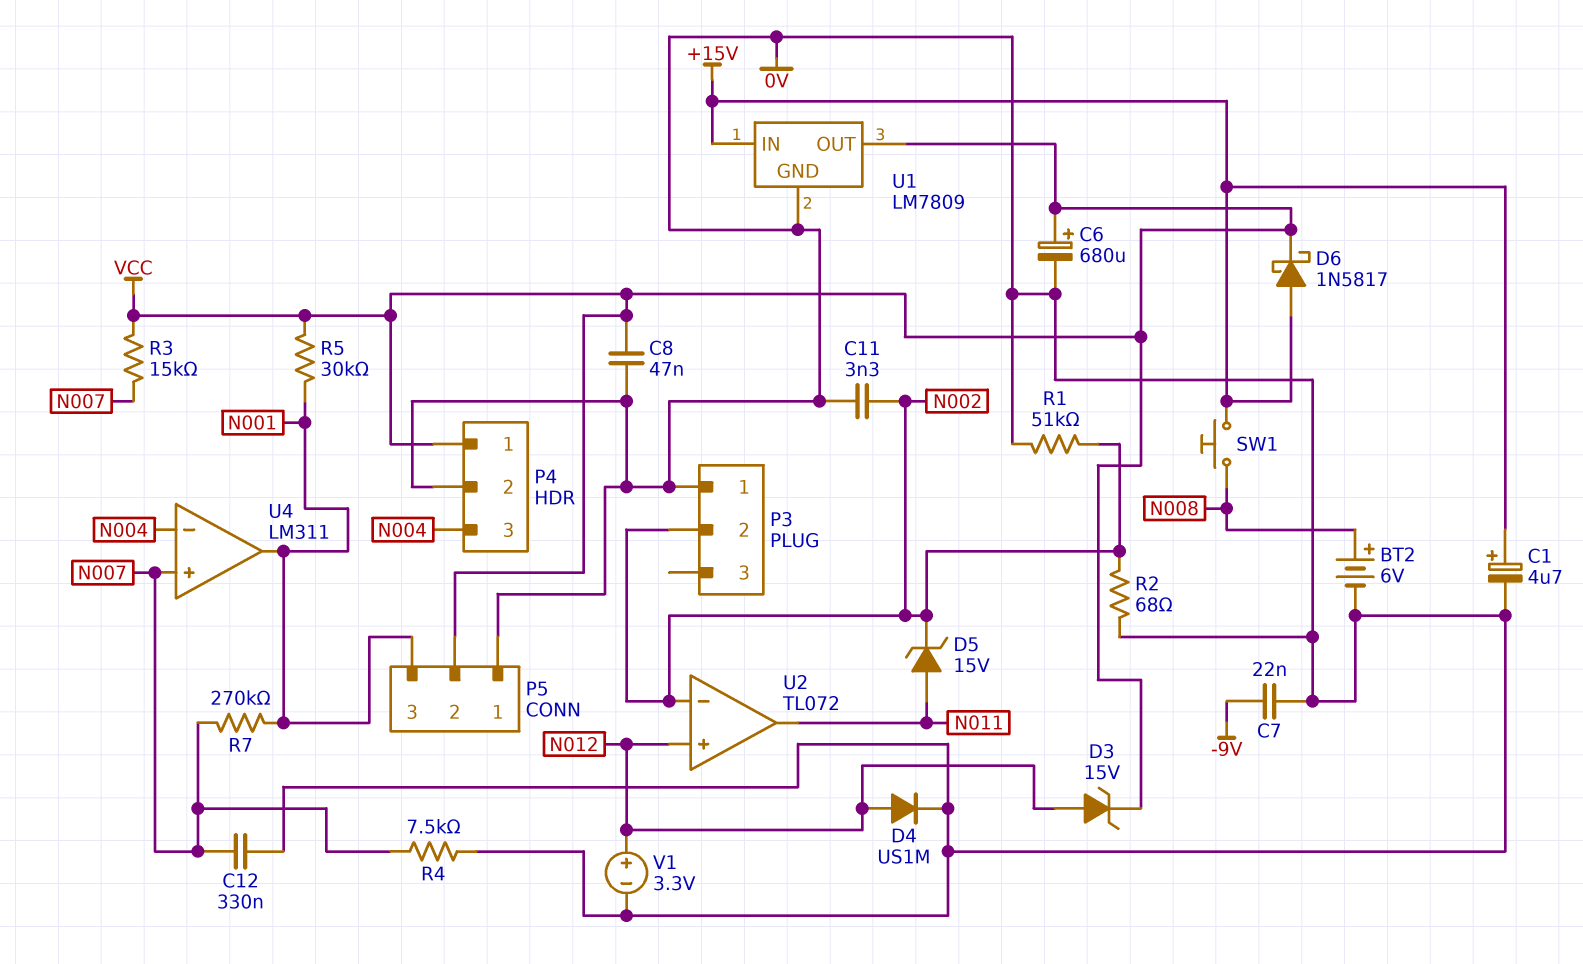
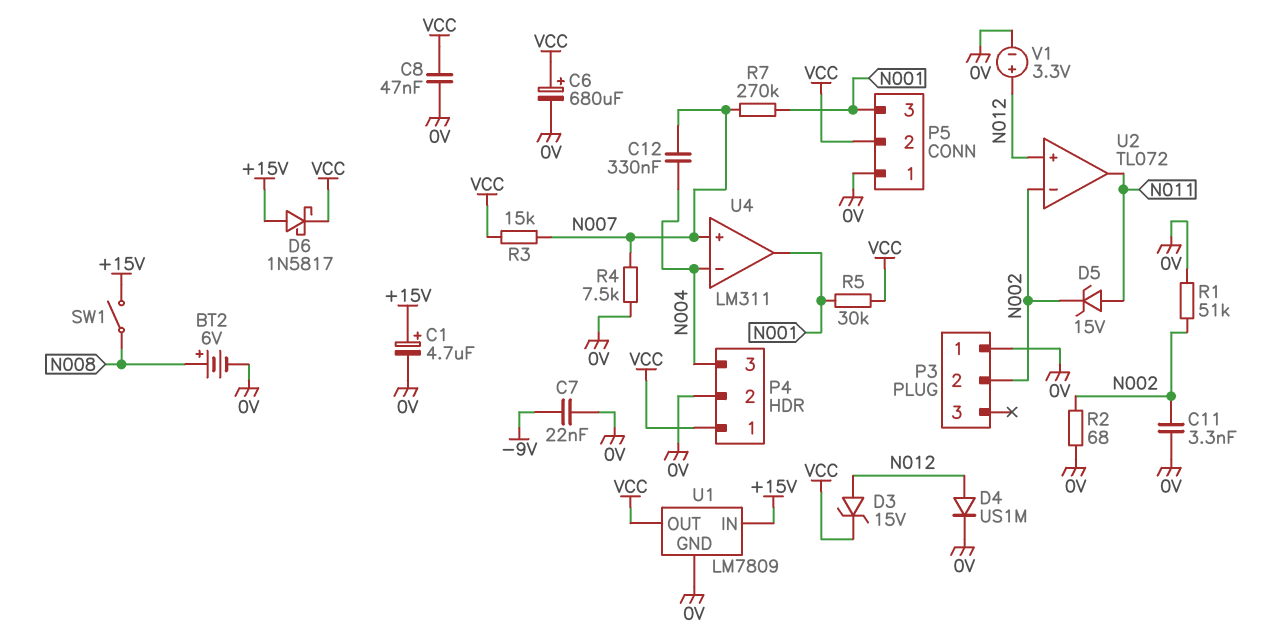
C12: 330nF (0V, N007) -> 330nF (N004, N007)
SW1: button (+15V, N008) -> switch (+15V, N008)

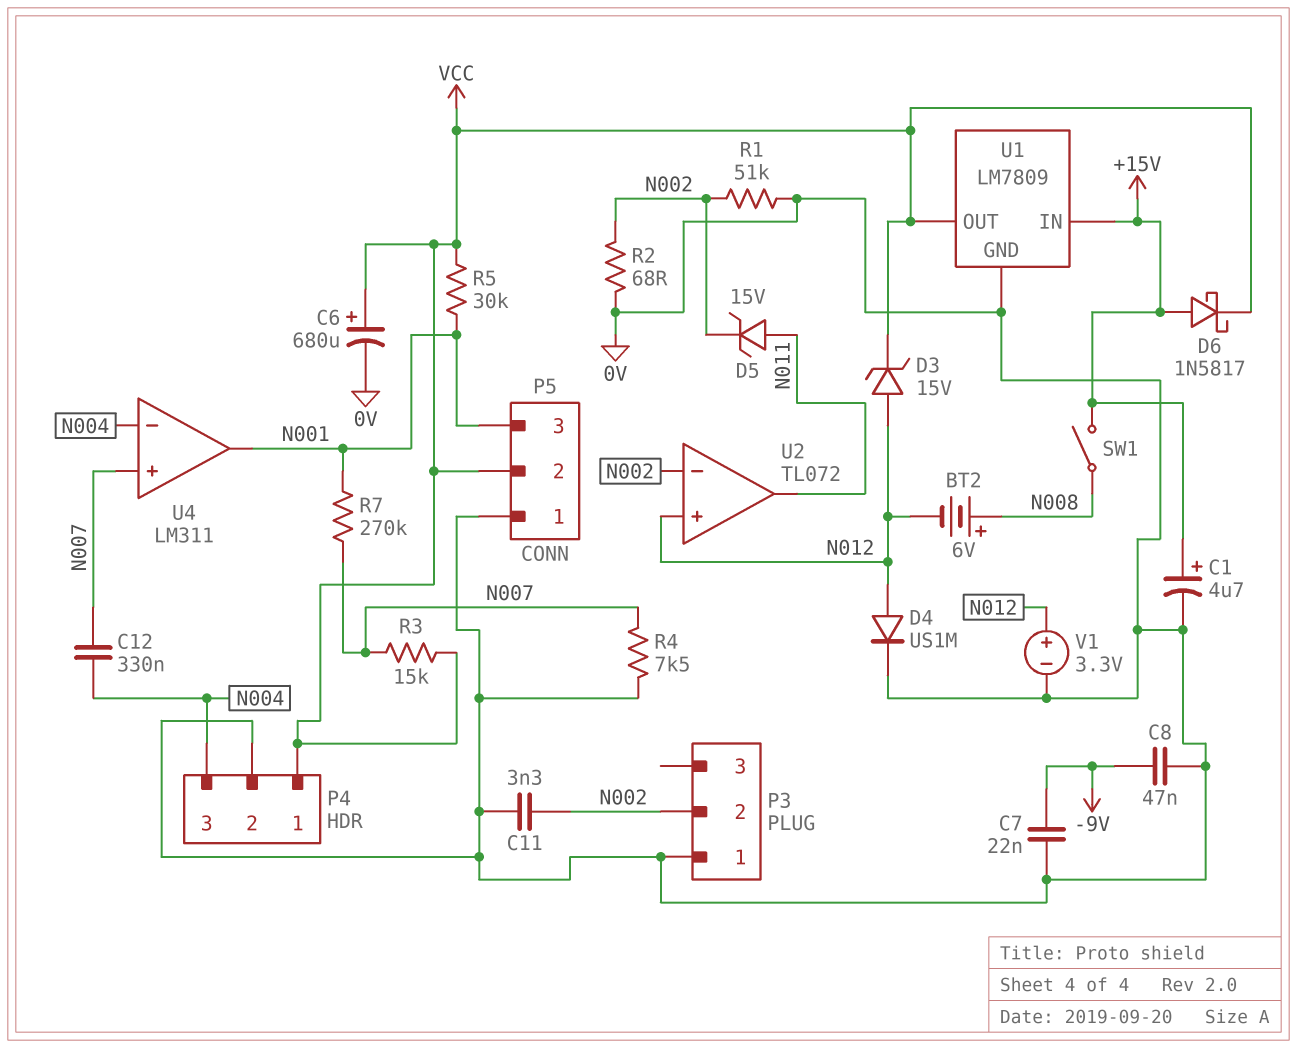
BT2: 6V (plus N008, minus 0V) -> 6V (plus N008, minus N012)
C8: 47nF (0V, VCC) -> 47nF (-9V, 0V)

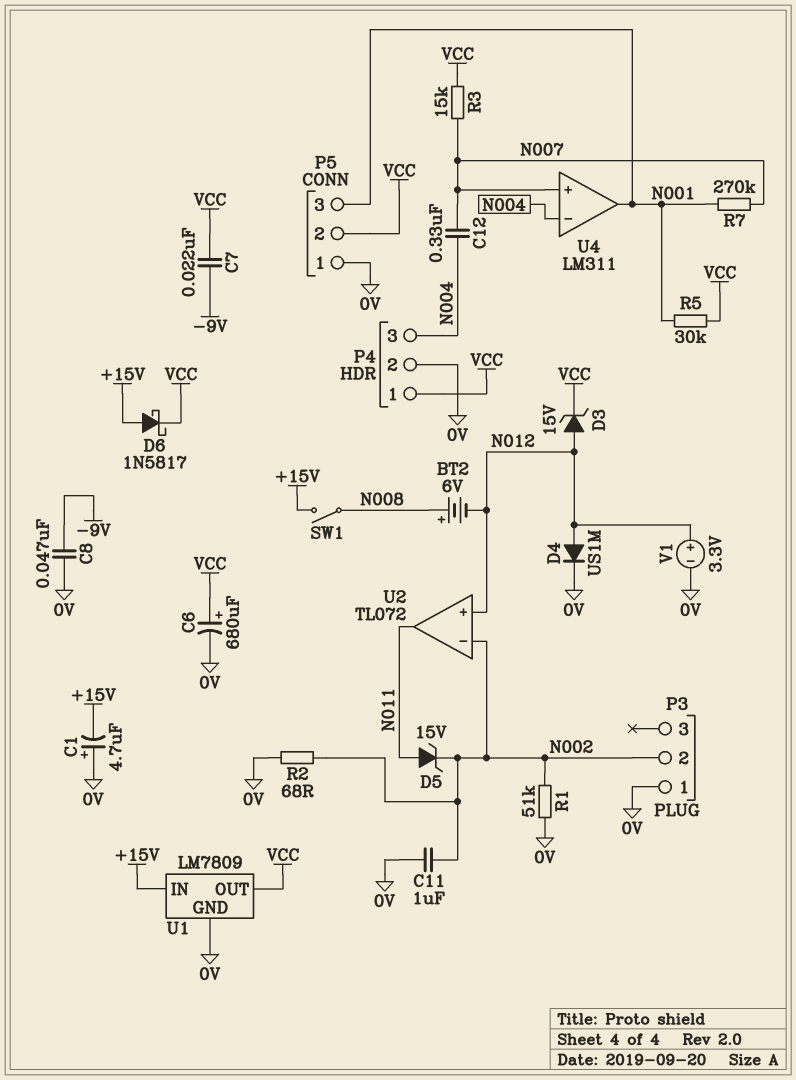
C1: 4.7uF (plus +15V, minus 0V) -> 4.7uF (plus 0V, minus +15V)
C7: 22nF (-9V, 0V) -> 22nF (-9V, VCC)
C11: 3.3nF (0V, N002) -> 1uF (0V, N002)
R4: 7.5k (0V, N007) -> none

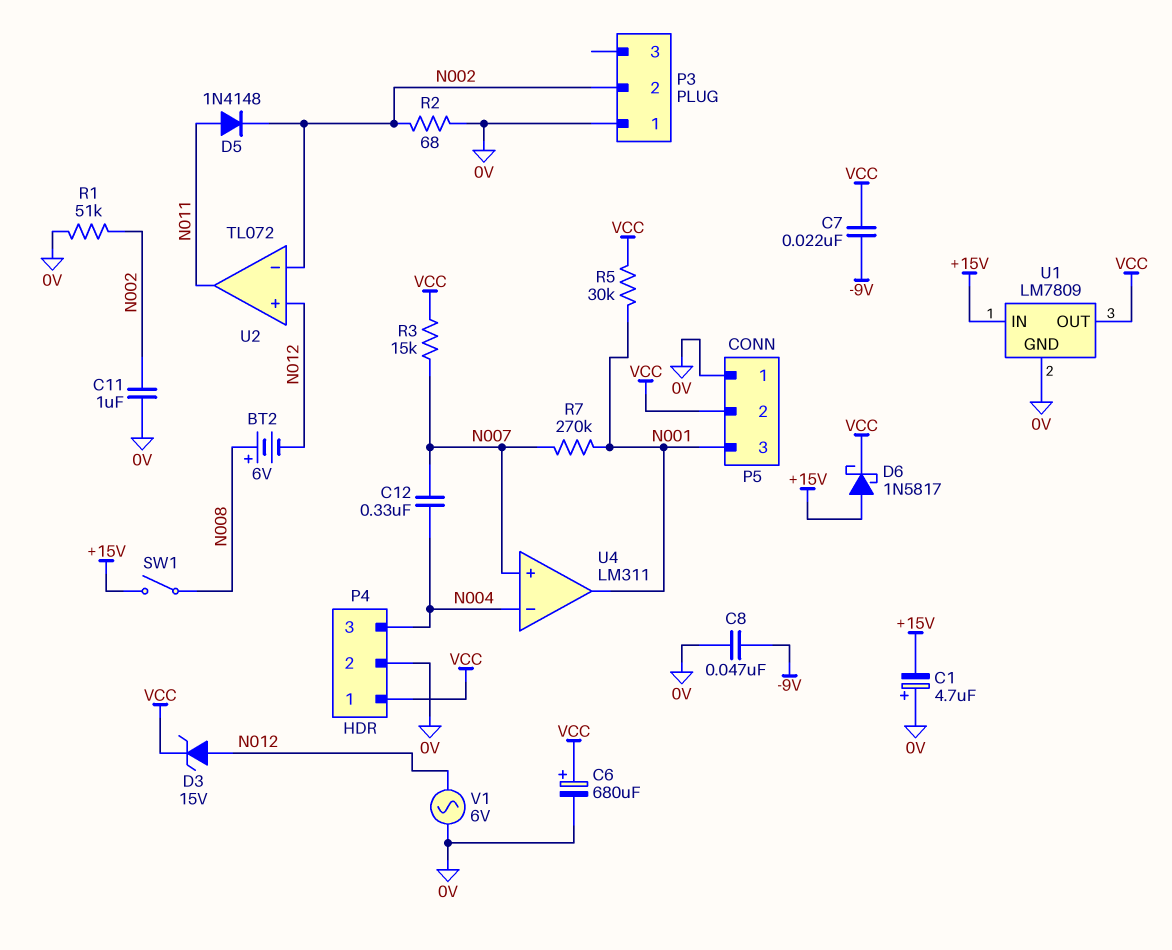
D4: diode US1M (A N012, K 0V) -> none
D5: zener 15V (A N011, K N002) -> diode 1N4148 (A N011, K N002)
V1: 3.3V (plus N012, minus 0V) -> AC 6V (0V, N012)

